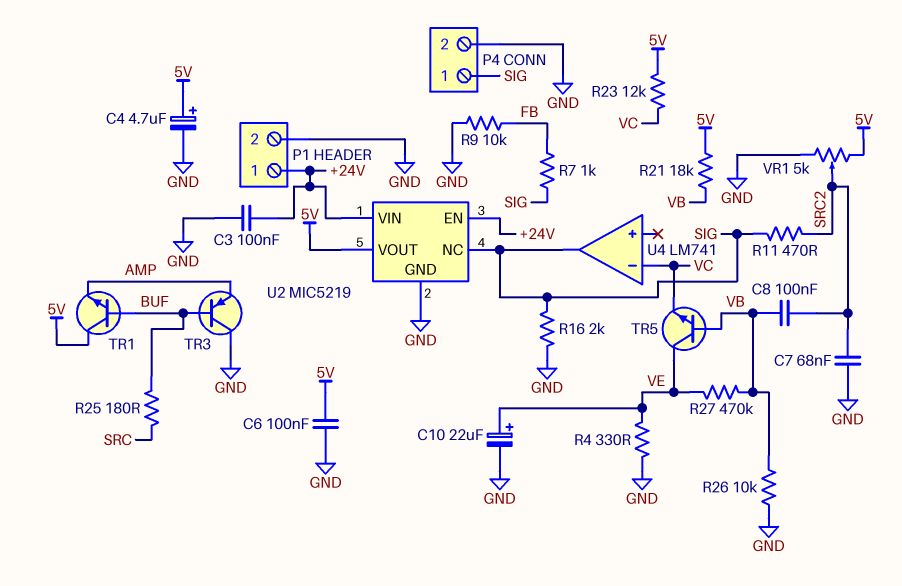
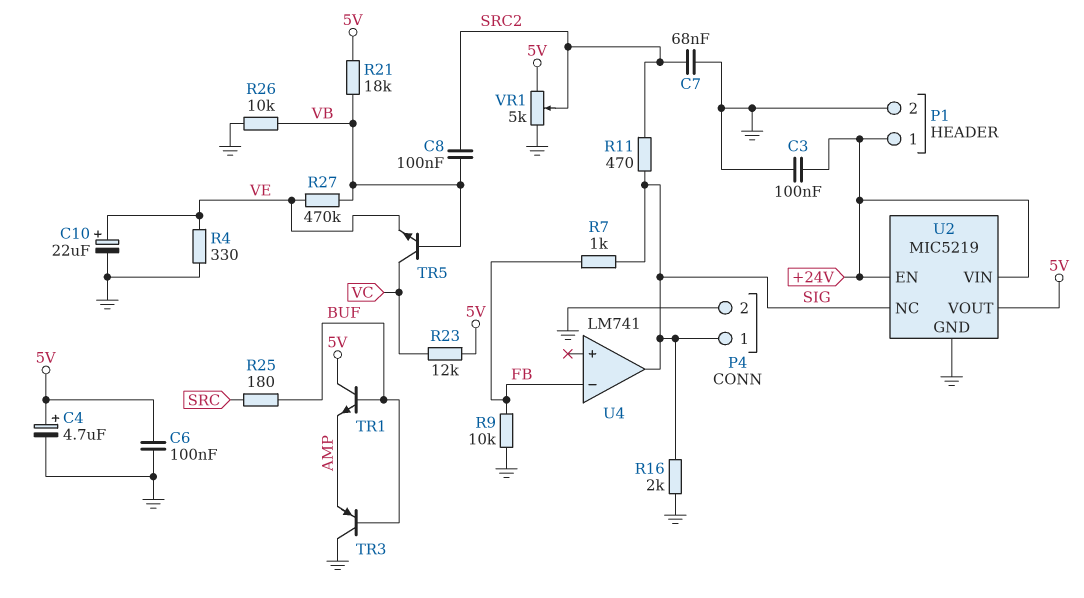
TR5: NPN (B VB, C VE, E VC) -> NPN (B VB, C VC, E VE)
U4 pin in-: VC -> FB

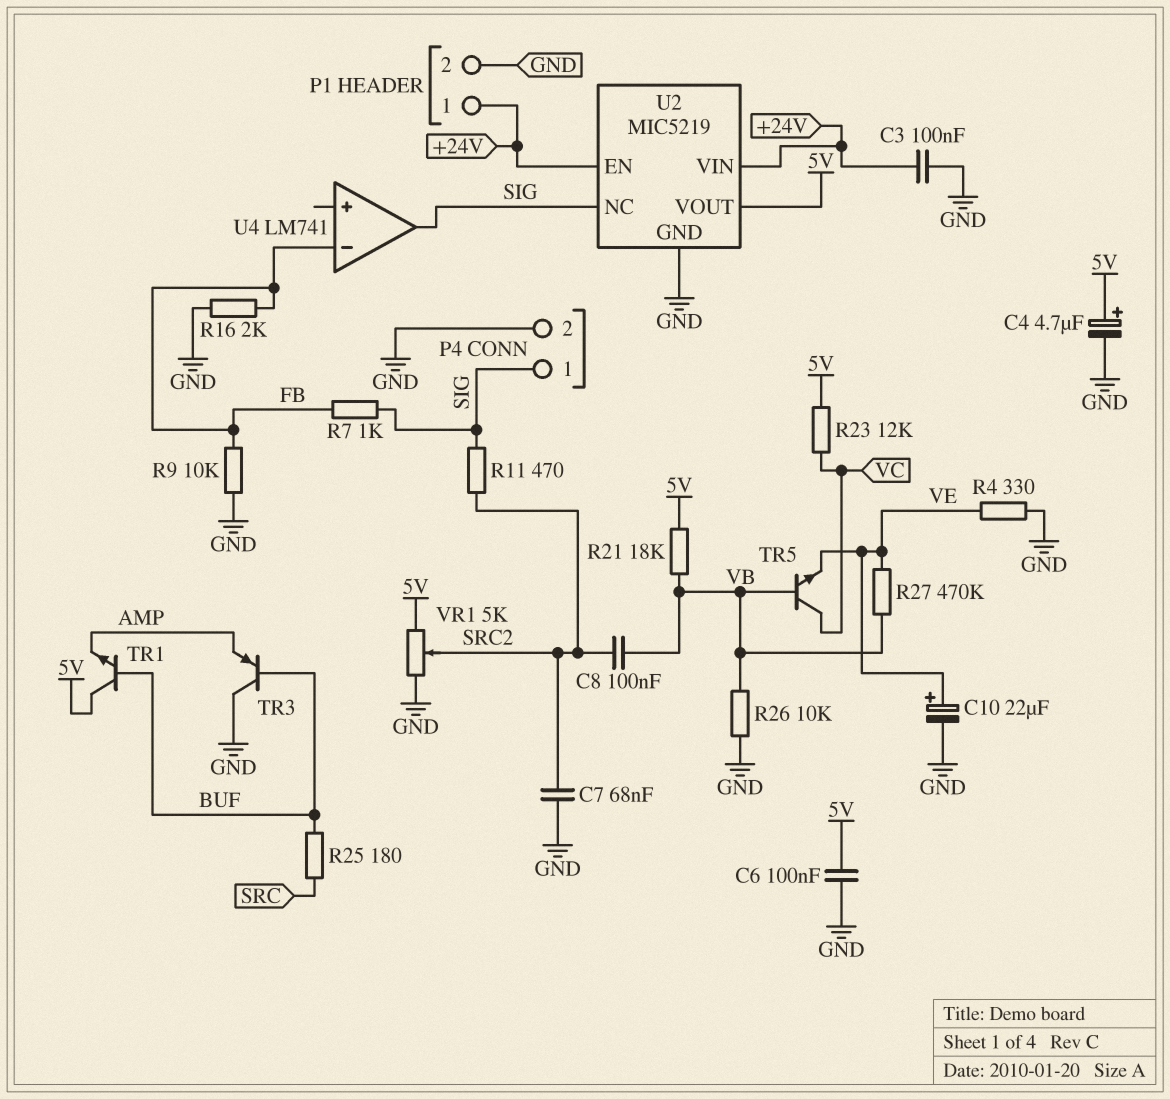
R16: 2k (GND, SIG) -> 2k (FB, GND)

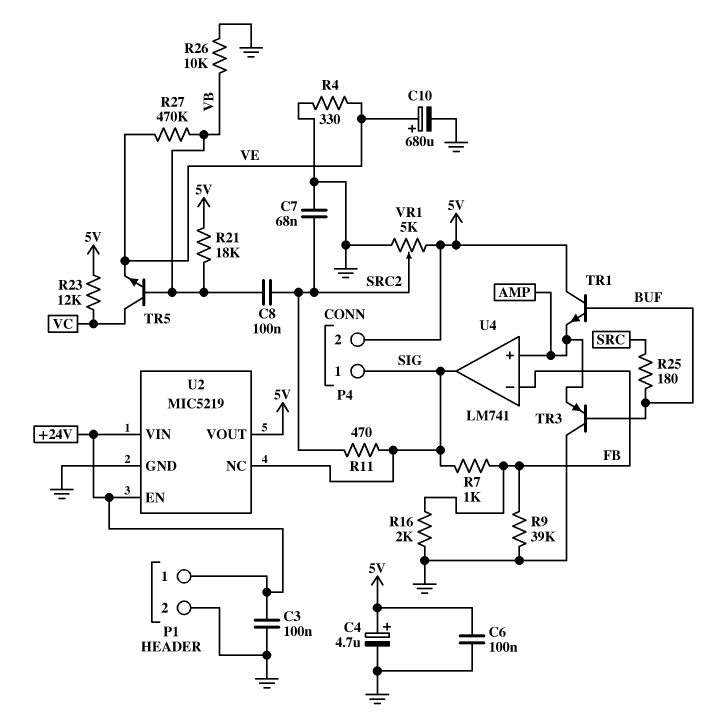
C10: 22uF (plus VE, minus GND) -> 680uF (plus VE, minus GND)
P4 pin 2: GND -> 5V
R9: 10k (FB, GND) -> 39k (FB, GND)
U4 pin in+: none -> AMP

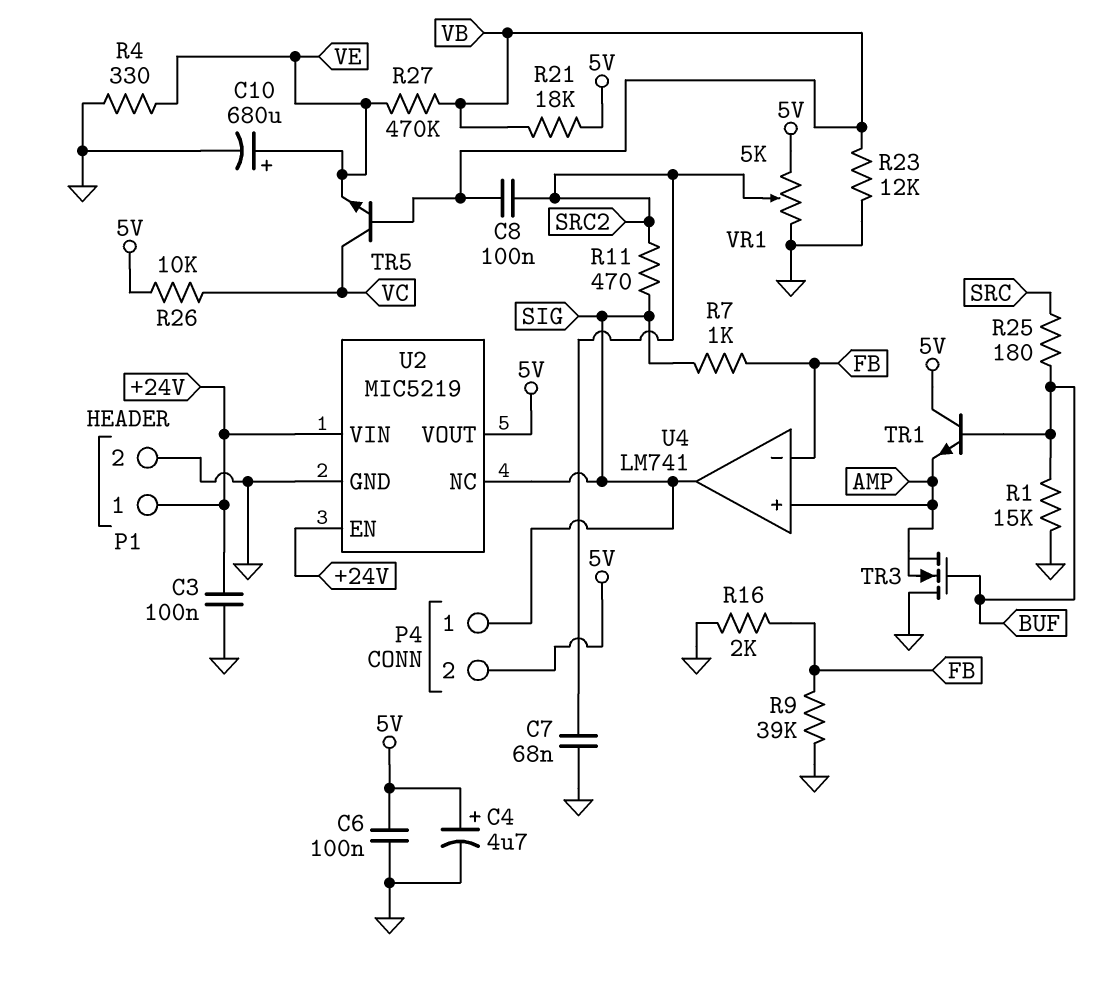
R1: none -> 15k (BUF, GND)
R23: 12k (5V, VC) -> 12k (GND, VB)
R26: 10k (GND, VB) -> 10k (5V, VC)
TR3: PNP (B BUF, C GND, E AMP) -> NMOS (G BUF, D GND, S AMP)

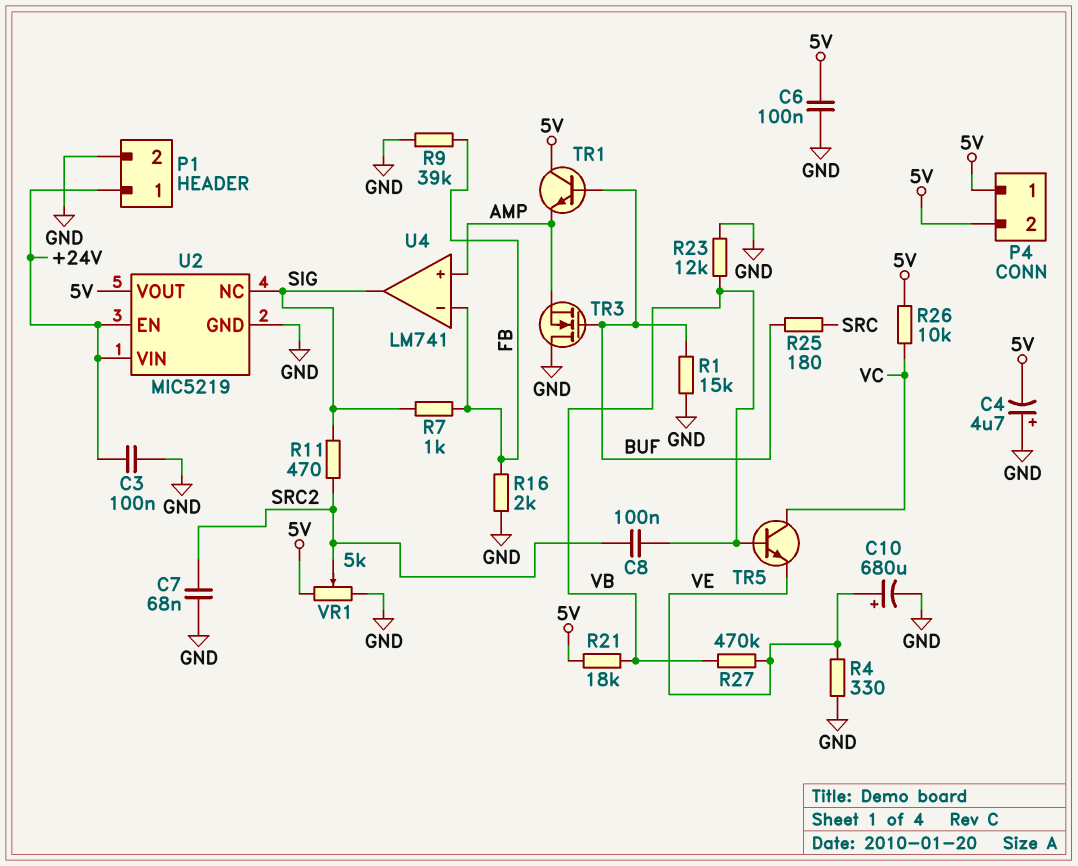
C4: 4.7uF (plus 5V, minus GND) -> 4.7uF (plus GND, minus 5V)
P4 pin 1: SIG -> 5V

